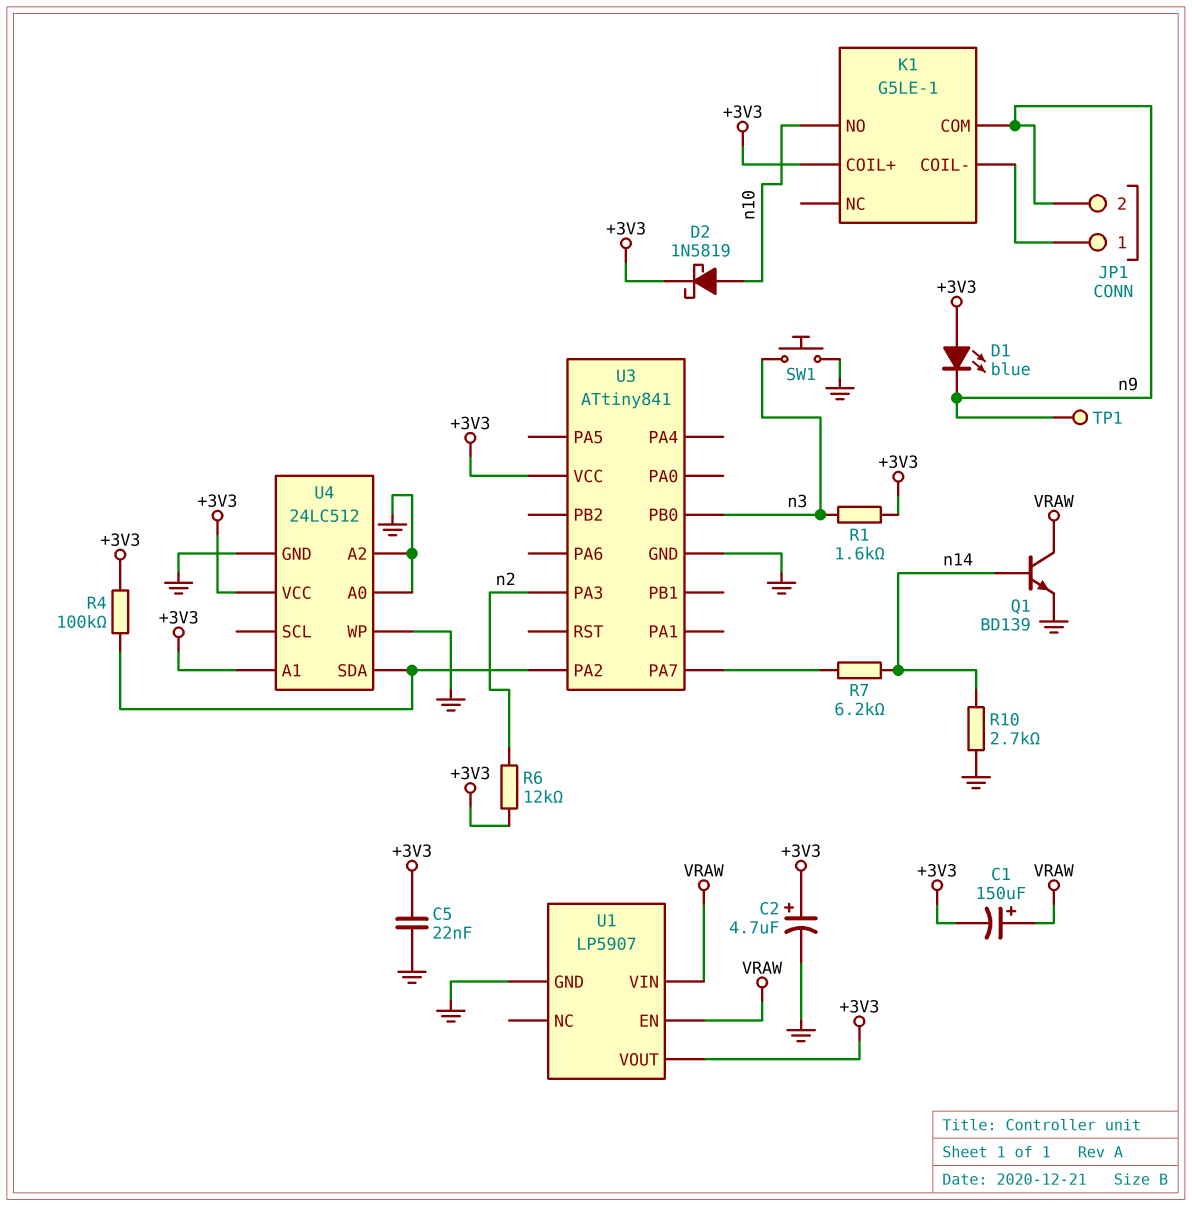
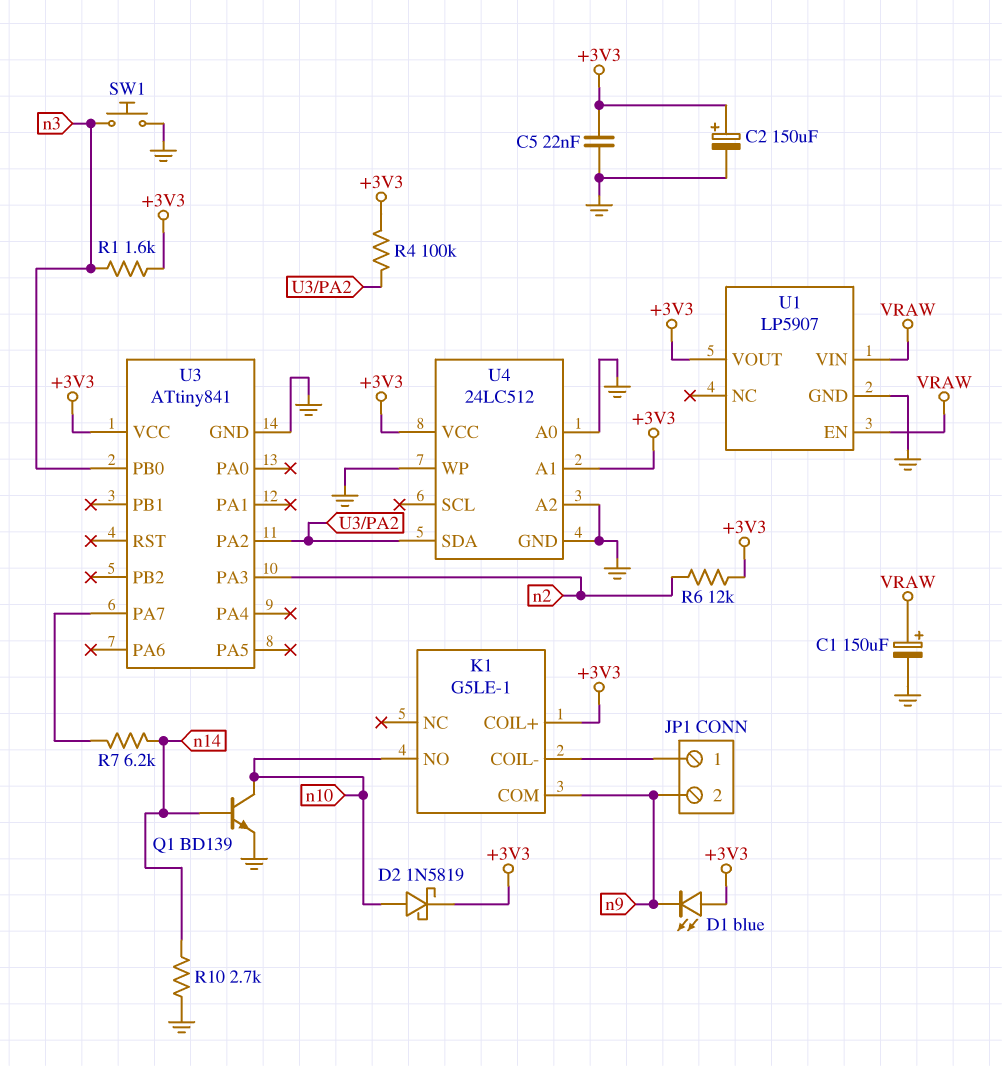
C1: 150uF (plus VRAW, minus +3V3) -> 150uF (plus VRAW, minus GND)
C2: 4.7uF (plus +3V3, minus GND) -> 150uF (plus +3V3, minus GND)
Q1: NPN BD139 (B n14, C VRAW, E GND) -> NPN BD139 (B n14, C n10, E GND)
TP1: test point (n9) -> none

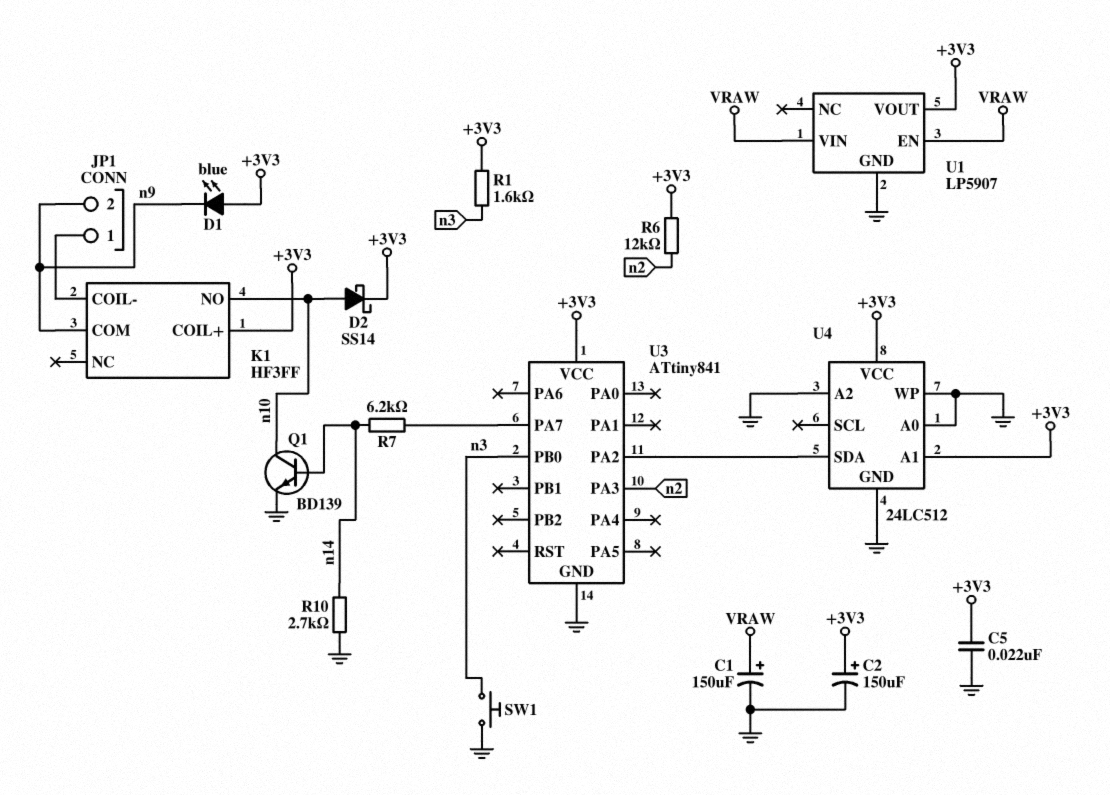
D2: schottky 1N5819 (A n10, K +3V3) -> schottky SS14 (A n10, K +3V3)
K1: G5LE-1 -> HF3FF
R4: 100k (+3V3, U3/PA2) -> none

